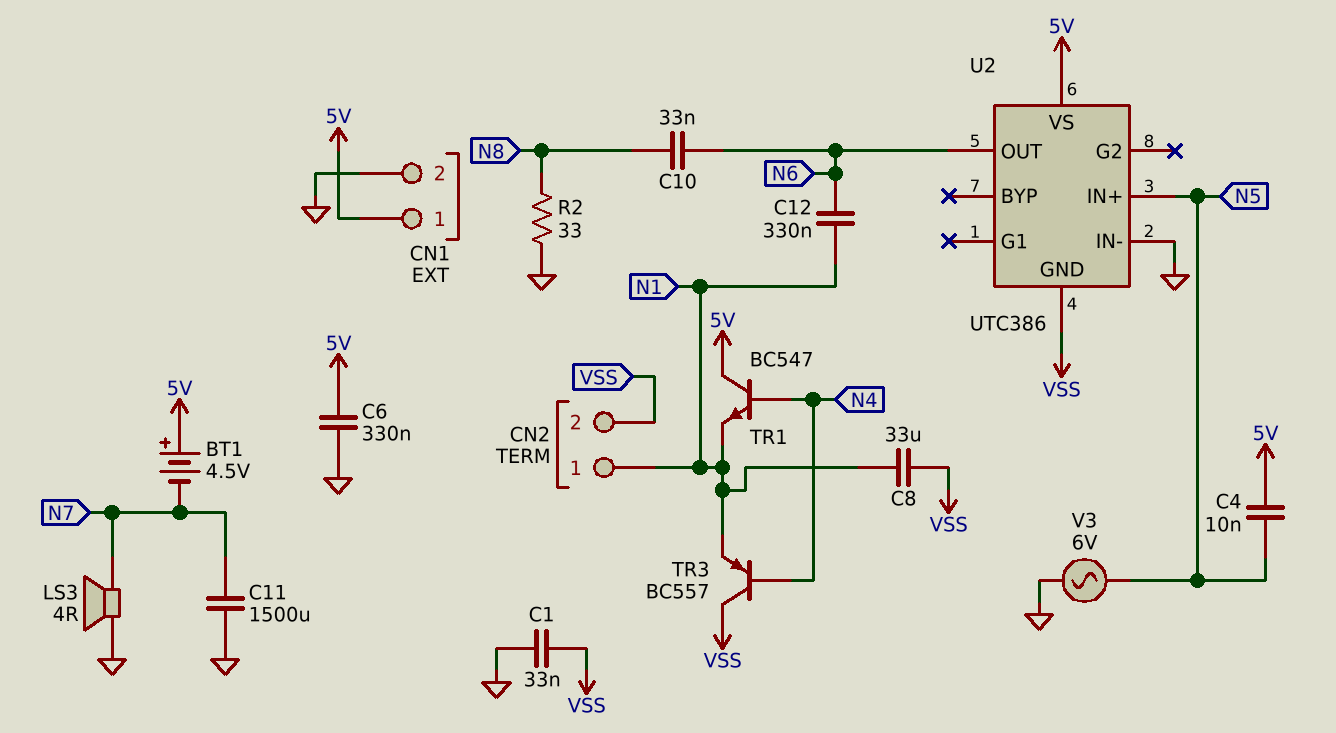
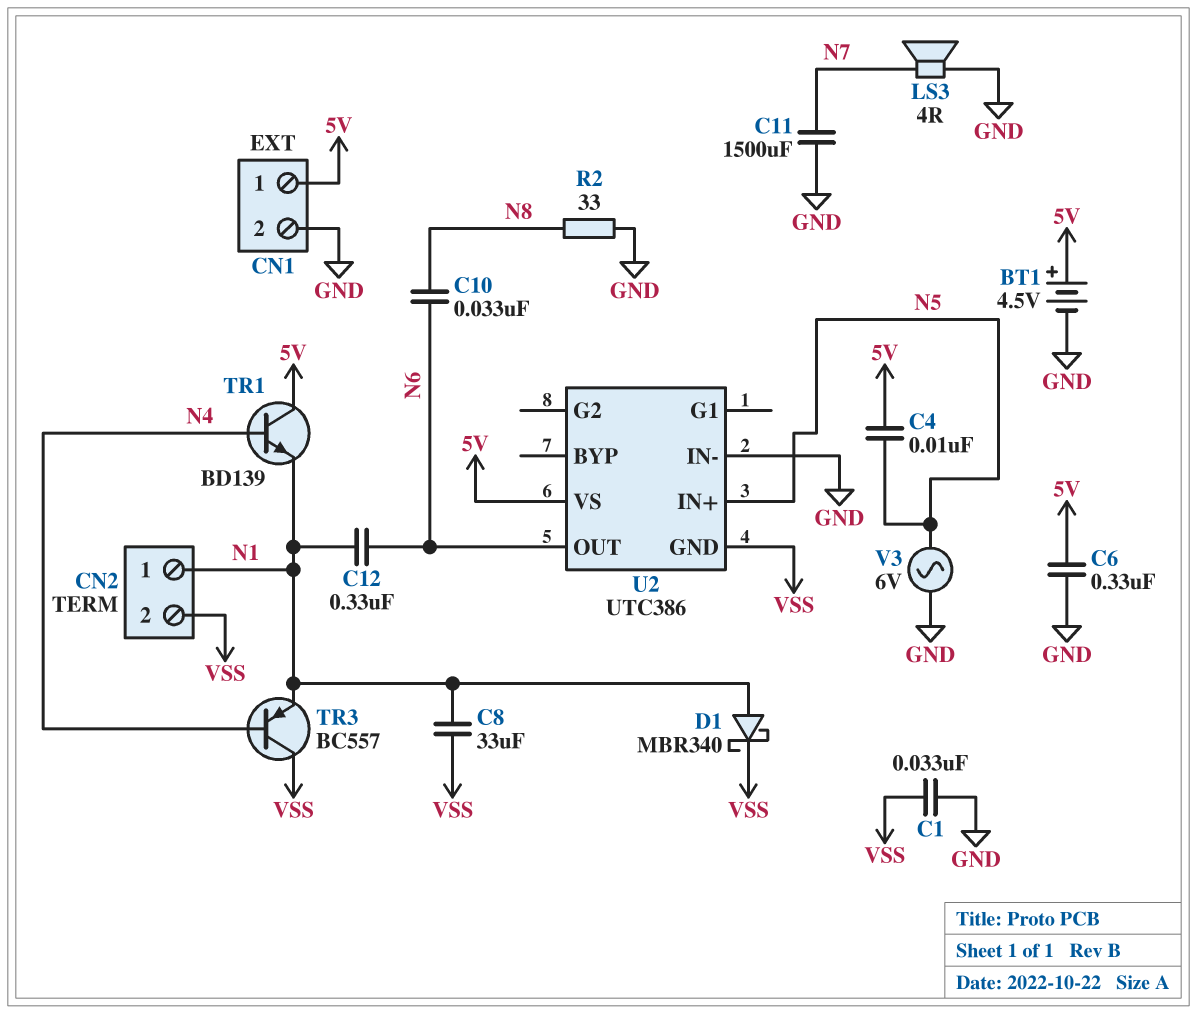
BT1: 4.5V (plus 5V, minus N7) -> 4.5V (plus 5V, minus GND)
D1: none -> schottky MBR340 (A N1, K VSS)
TR1: NPN BC547 (B N4, C 5V, E N1) -> NPN BD139 (B N4, C 5V, E N1)

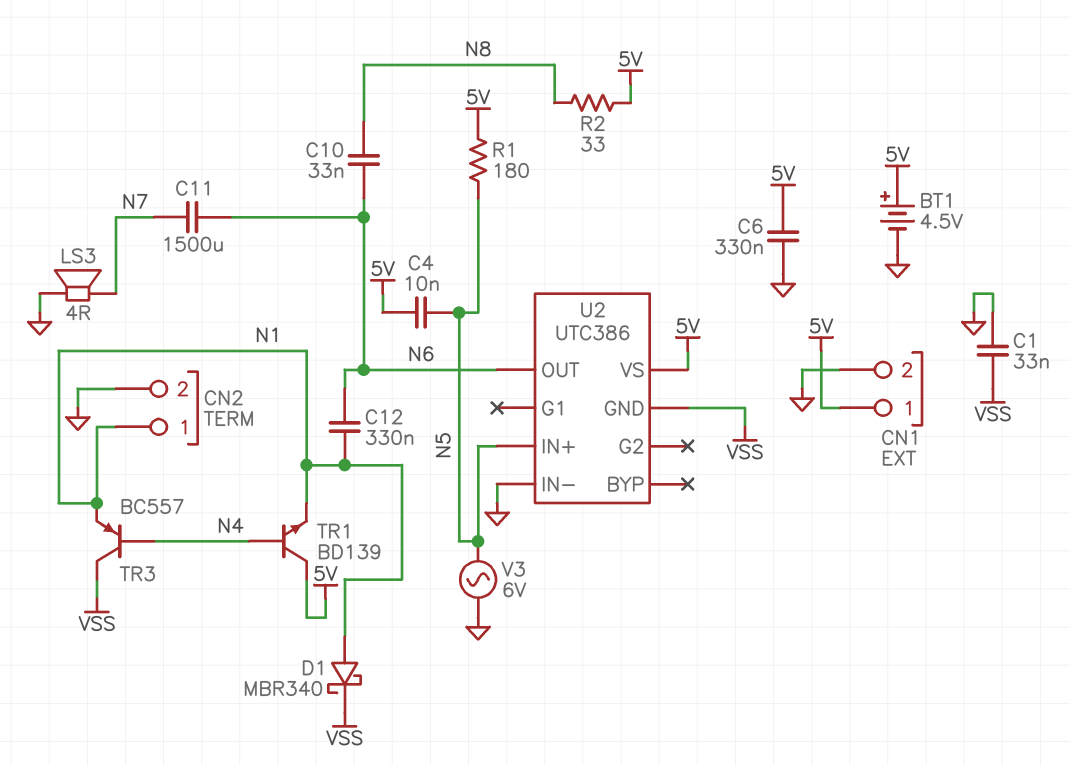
C8: 33uF (N1, VSS) -> none
C11: 1500uF (GND, N7) -> 1500uF (N6, N7)
CN2 pin 2: VSS -> GND
R1: none -> 180 (5V, N5)
R2: 33 (GND, N8) -> 33 (5V, N8)

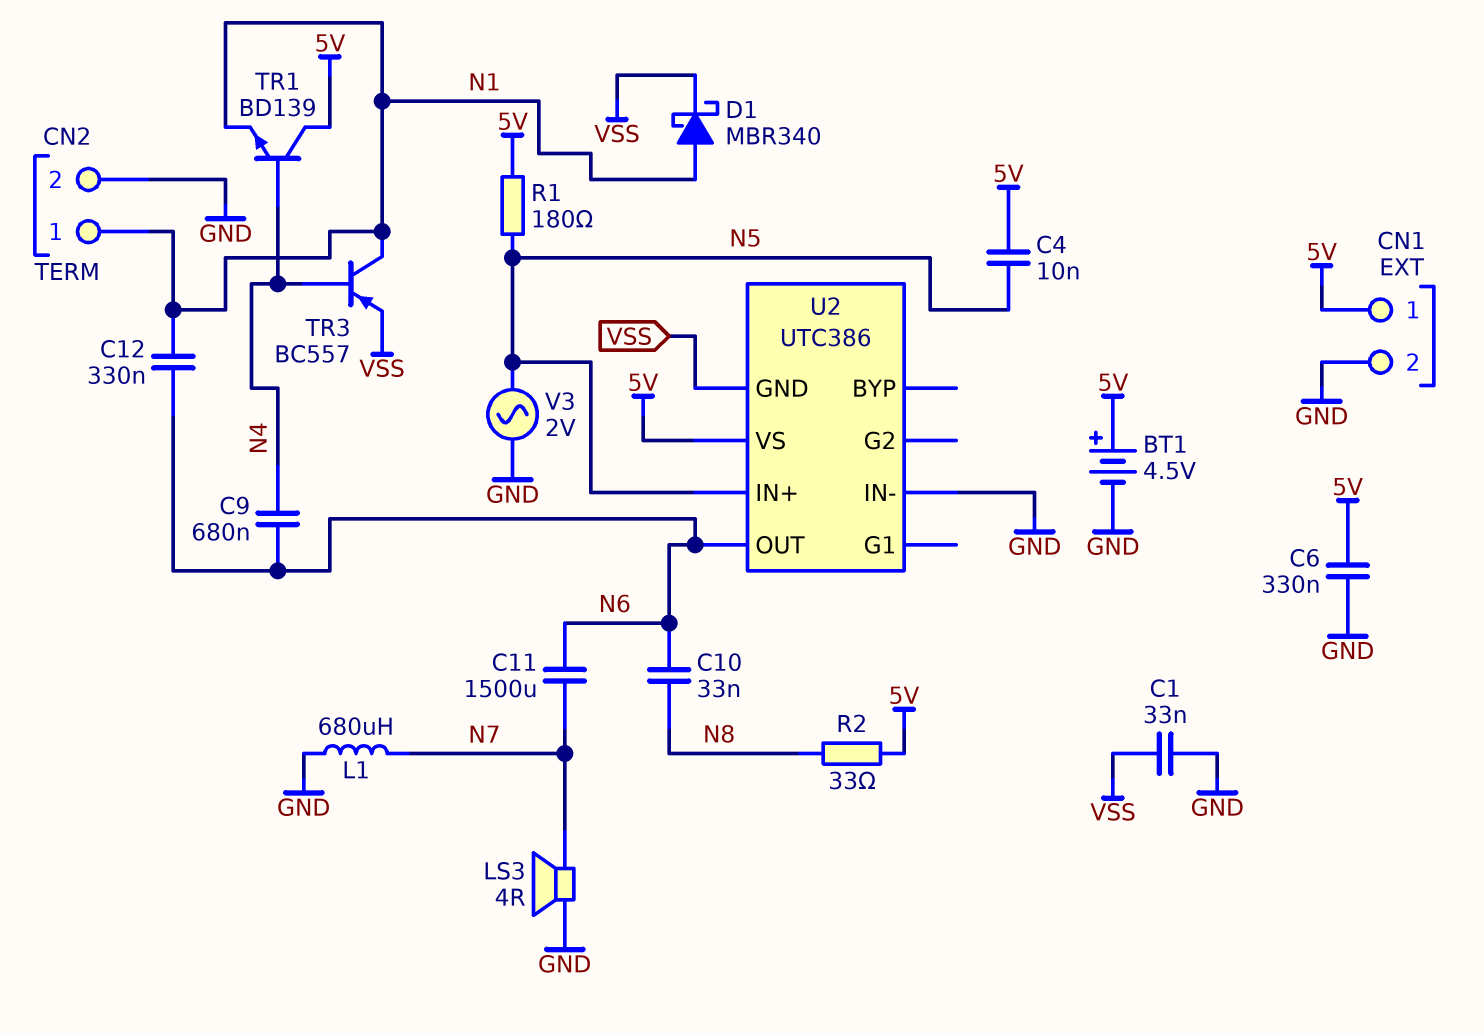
C9: none -> 680nF (N4, N6)
L1: none -> 680uH (GND, N7)
TR3: PNP BC557 (B N4, C VSS, E N1) -> PNP BC557 (B N4, C N1, E VSS)
V3: AC 6V (GND, N5) -> AC 2V (GND, N5)

